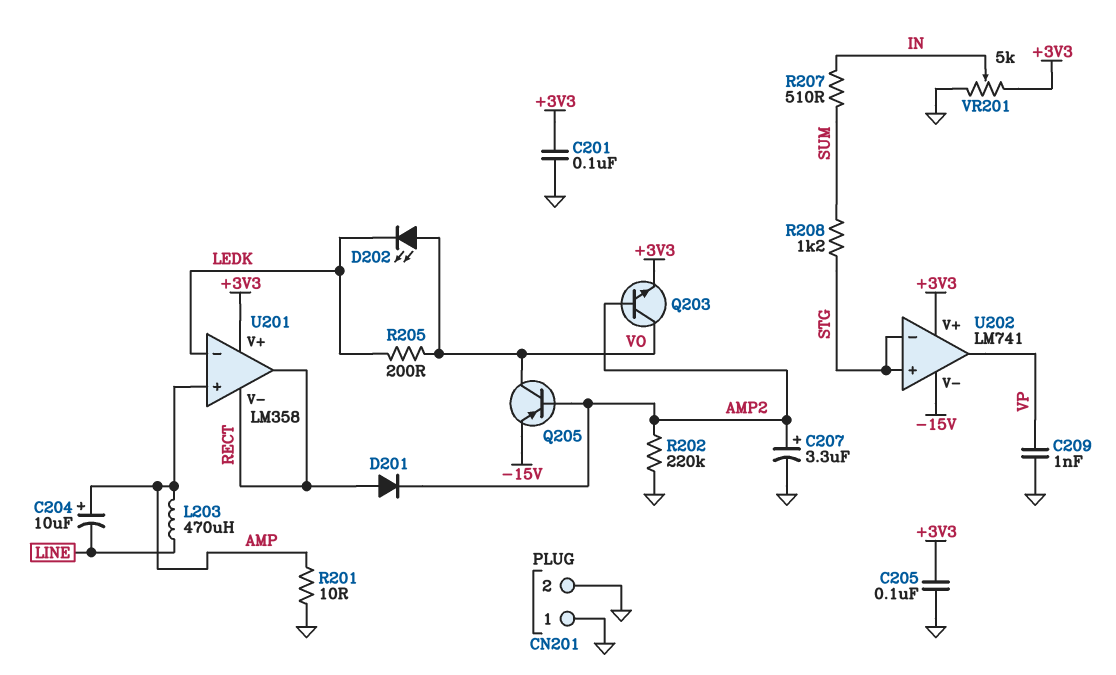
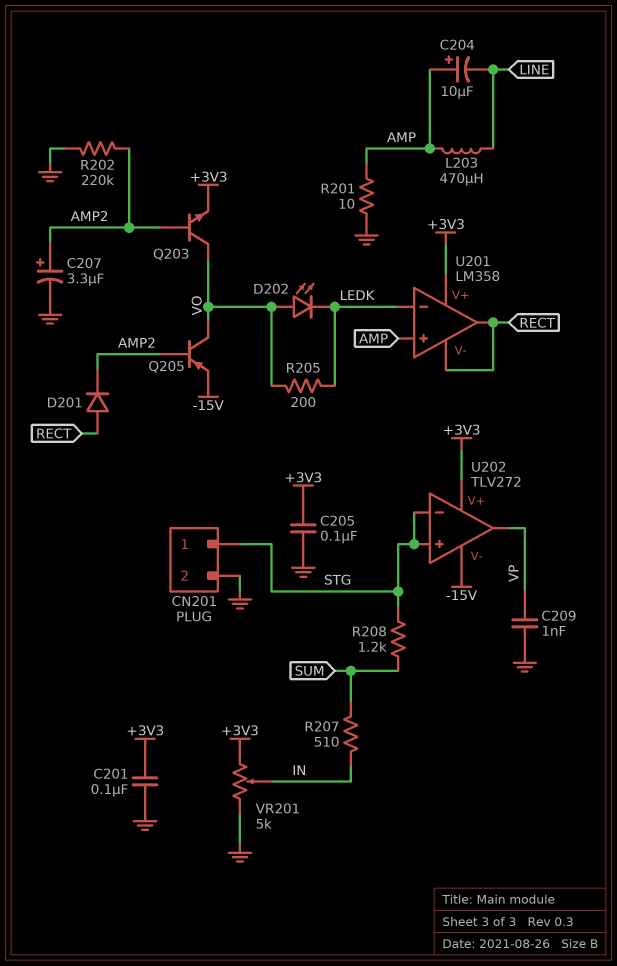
CN201 pin 1: GND -> STG
U202: LM741 -> TLV272

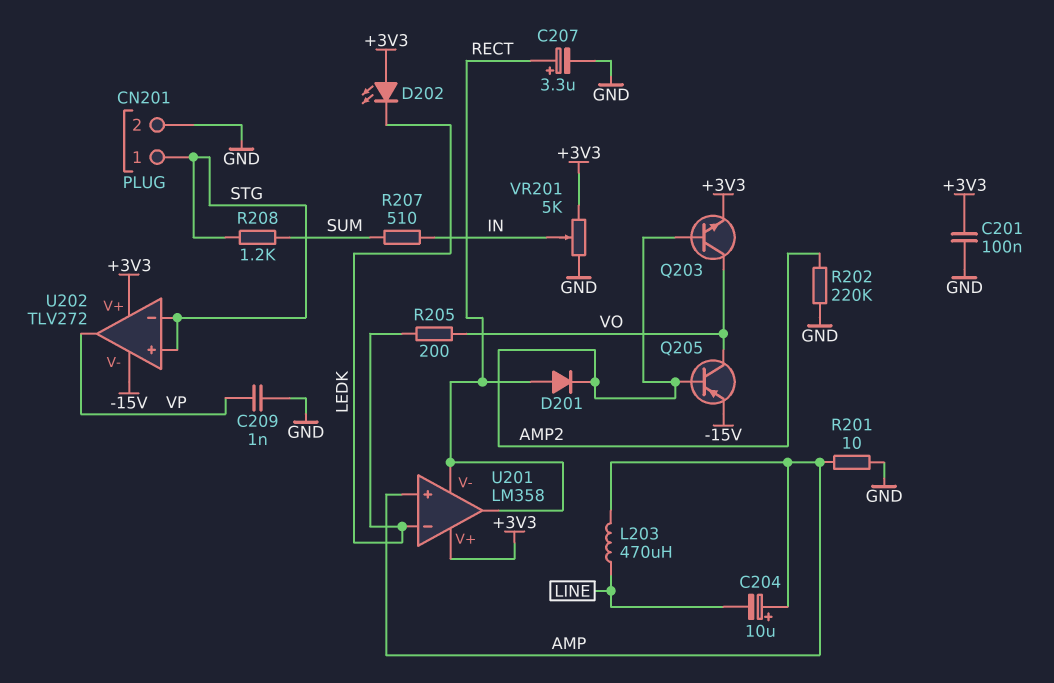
C205: 100nF (+3V3, GND) -> none
C207: 3.3uF (plus AMP2, minus GND) -> 3.3uF (plus RECT, minus GND)
D202: LED (A VO, K LEDK) -> LED (A +3V3, K LEDK)

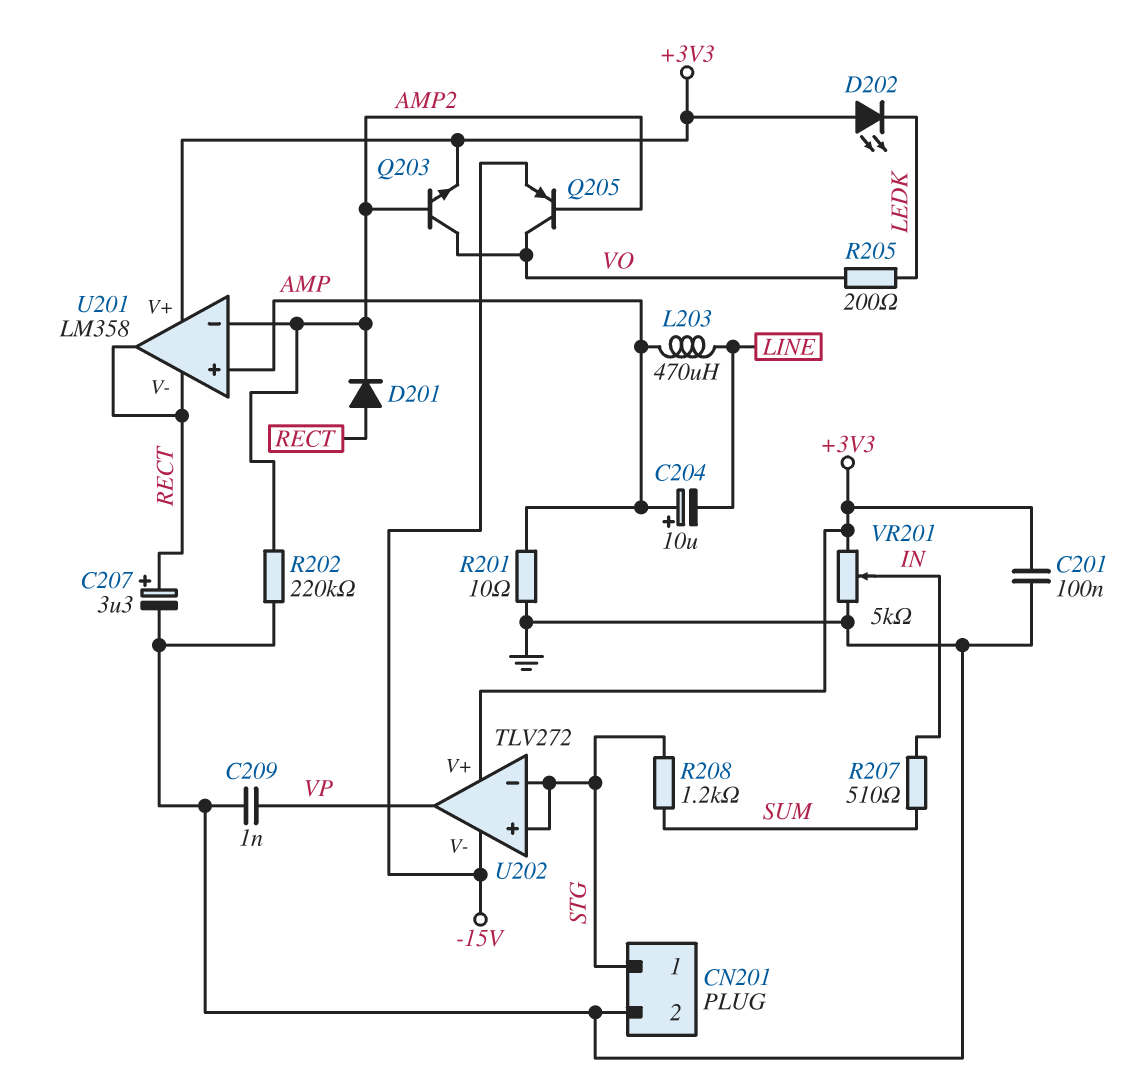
U201 pin in-: LEDK -> AMP2

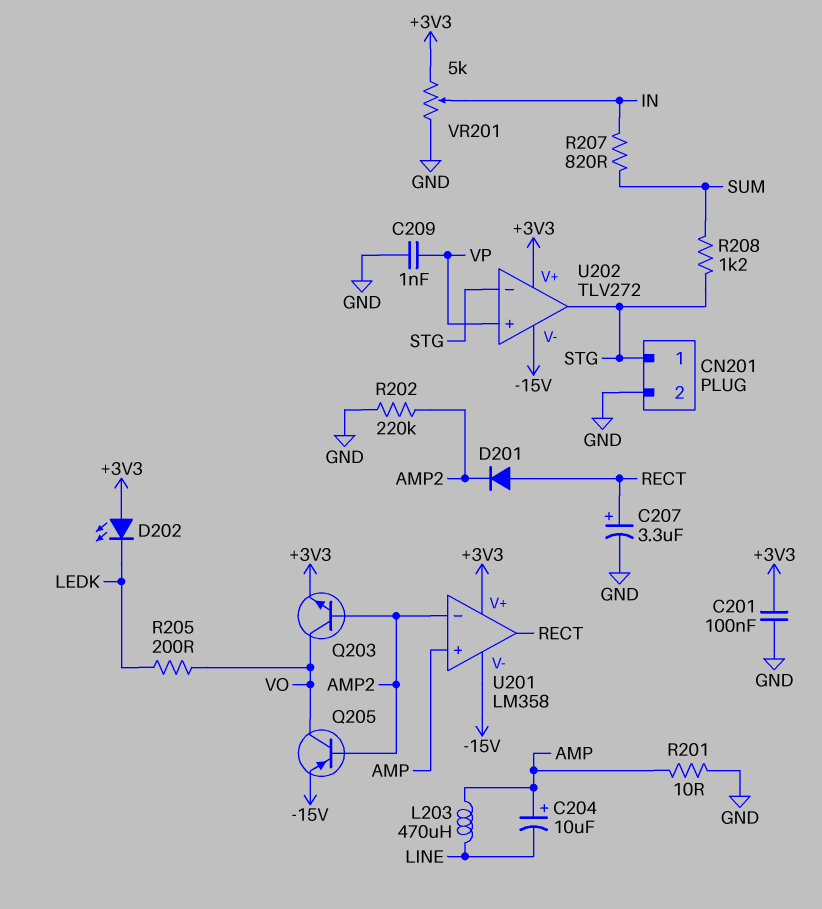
R207: 510 (IN, SUM) -> 820 (IN, SUM)
U201 pin V-: RECT -> -15V
U202 pin in+: STG -> VP
U202 pin out: VP -> STG

